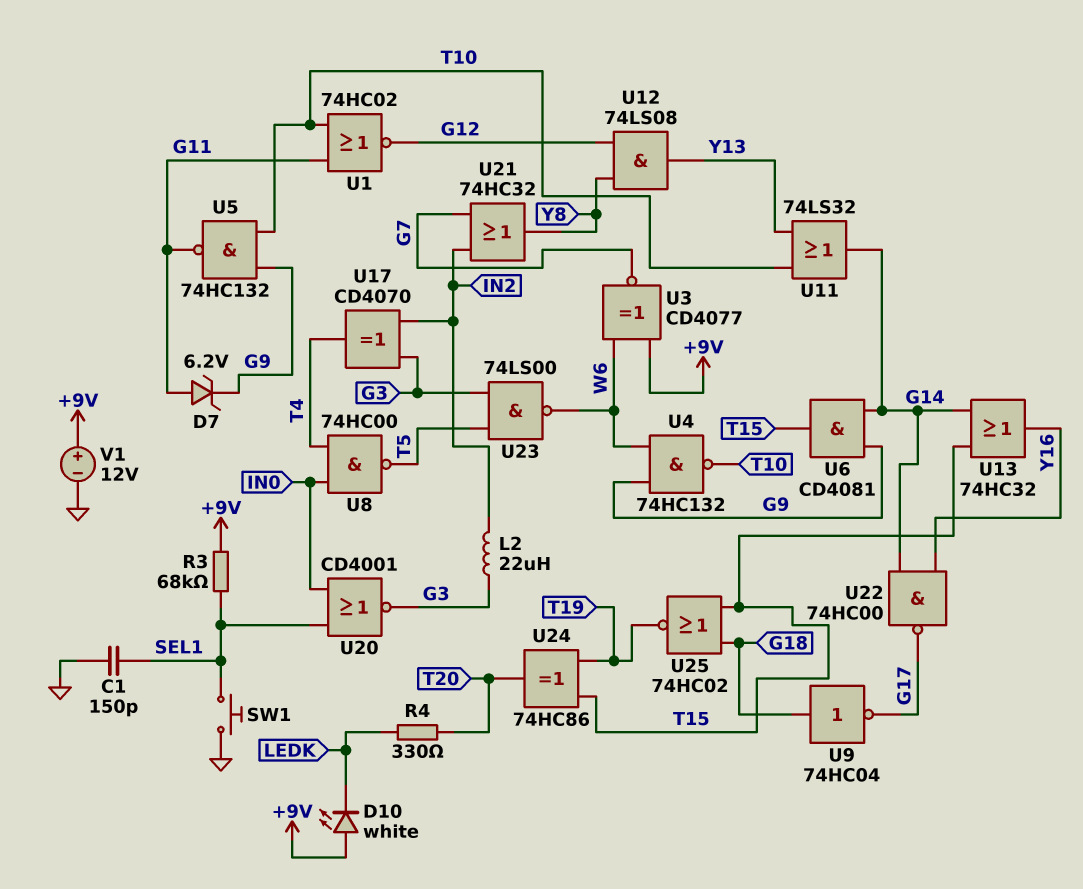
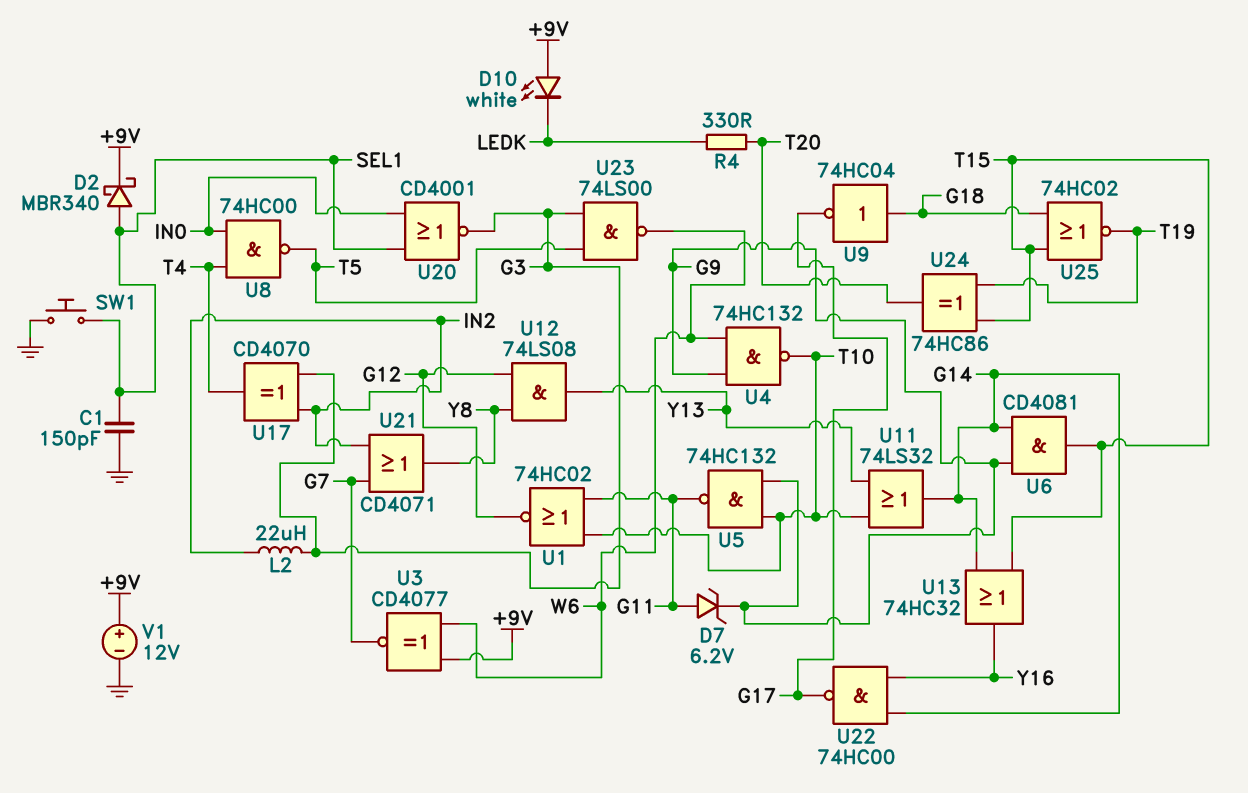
D2: none -> schottky MBR340 (A SEL1, K +9V)
R3: 68k (+9V, SEL1) -> none
U21: OR 74HC32 (in G7, in IN2, out Y8) -> OR CD4071 (in G7, in IN2, out Y8)

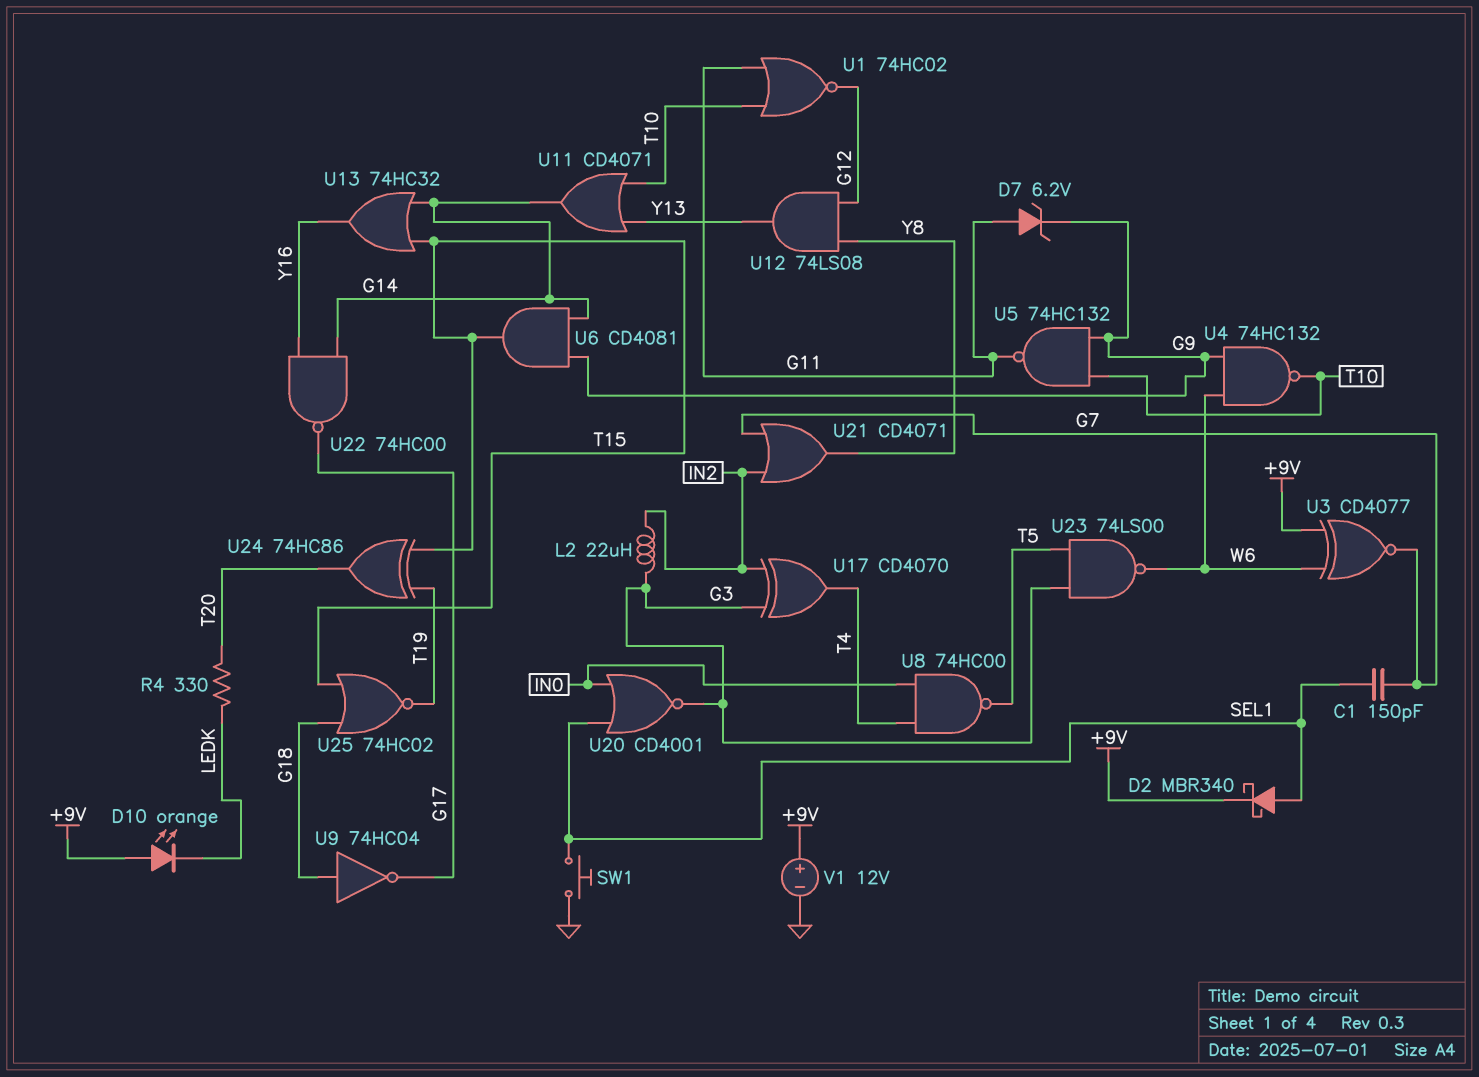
C1: 150pF (GND, SEL1) -> 150pF (G7, SEL1)
D10: LED white (A +9V, K LEDK) -> LED orange (A +9V, K LEDK)
U11: OR 74LS32 (in T10, in Y13, out G14) -> OR CD4071 (in T10, in Y13, out G14)

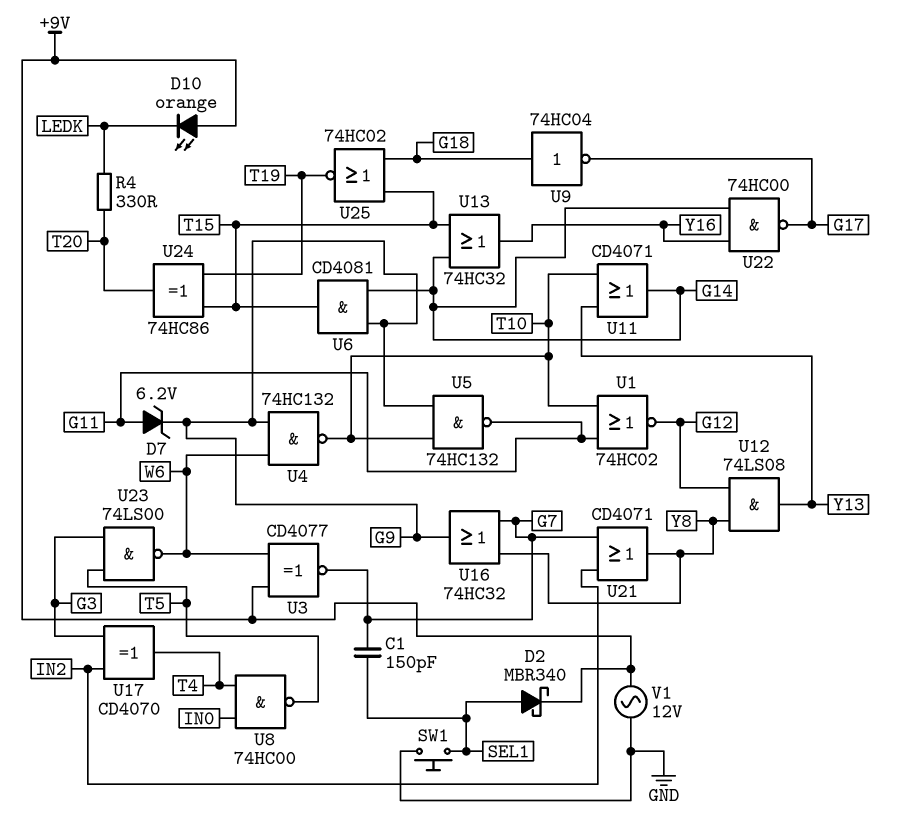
L2: 22uH (G3, IN2) -> none
U16: none -> OR 74HC32 (in G7, in Y8, out G9)
U20: NOR CD4001 (in IN0, in SEL1, out G3) -> none
V1: 12V (plus +9V, minus GND) -> AC 12V (+9V, GND)

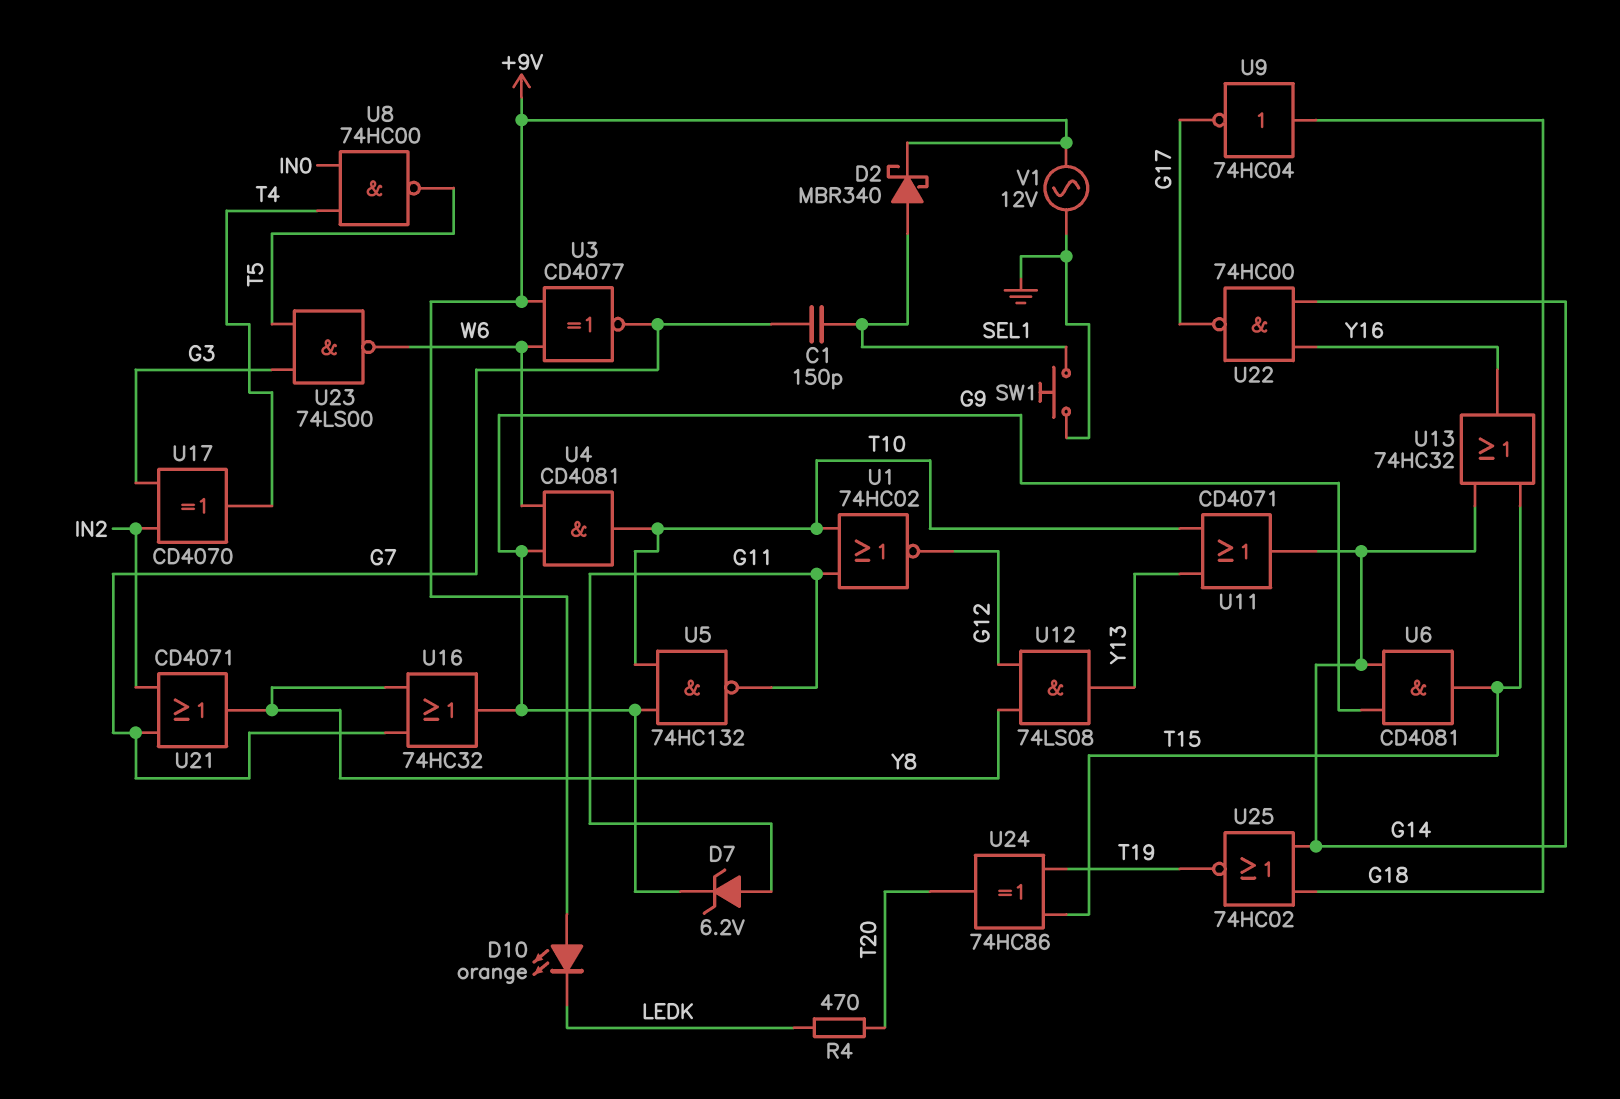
R4: 330 (LEDK, T20) -> 470 (LEDK, T20)
U4: NAND 74HC132 (in G9, in W6, out T10) -> AND CD4081 (in G9, in W6, out T10)
U25: NOR 74HC02 (in G18, in T15, out T19) -> NOR 74HC02 (in G14, in G18, out T19)

